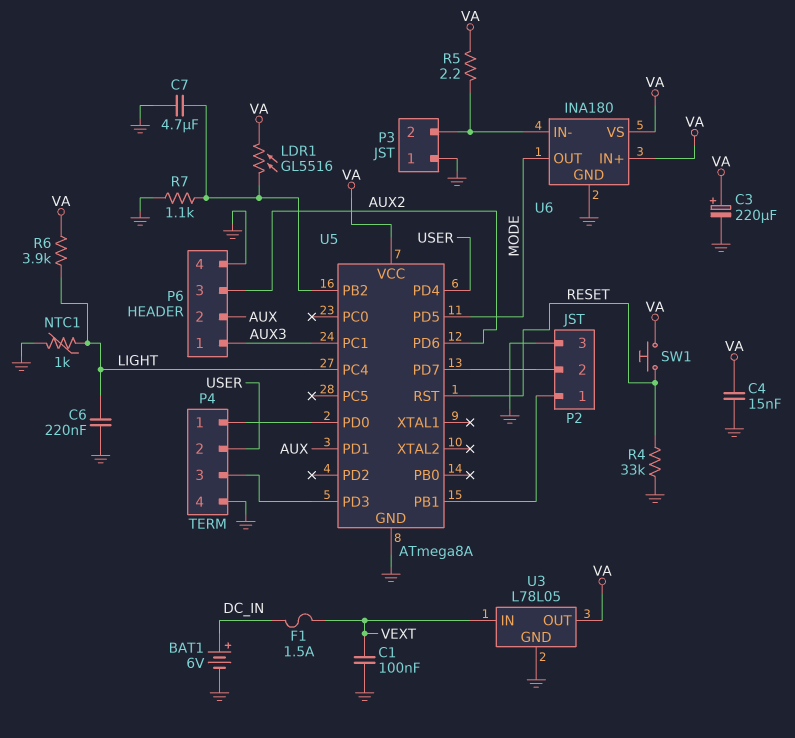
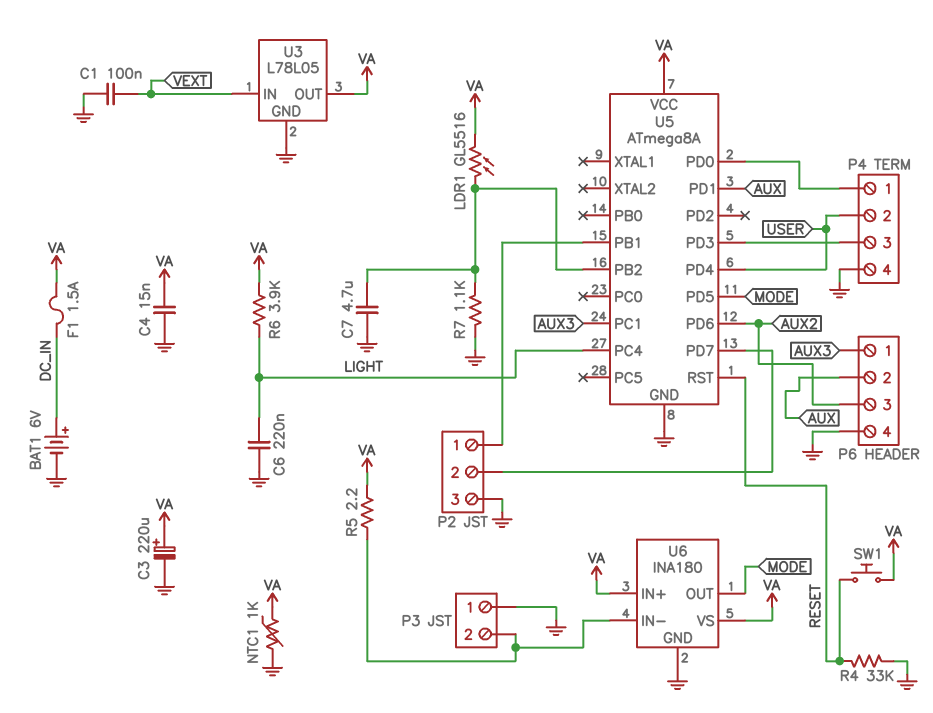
F1: 1.5A (DC_IN, VEXT) -> 1.5A (DC_IN, VA)
NTC1: 1k (GND, LIGHT) -> 1k (GND, VA)

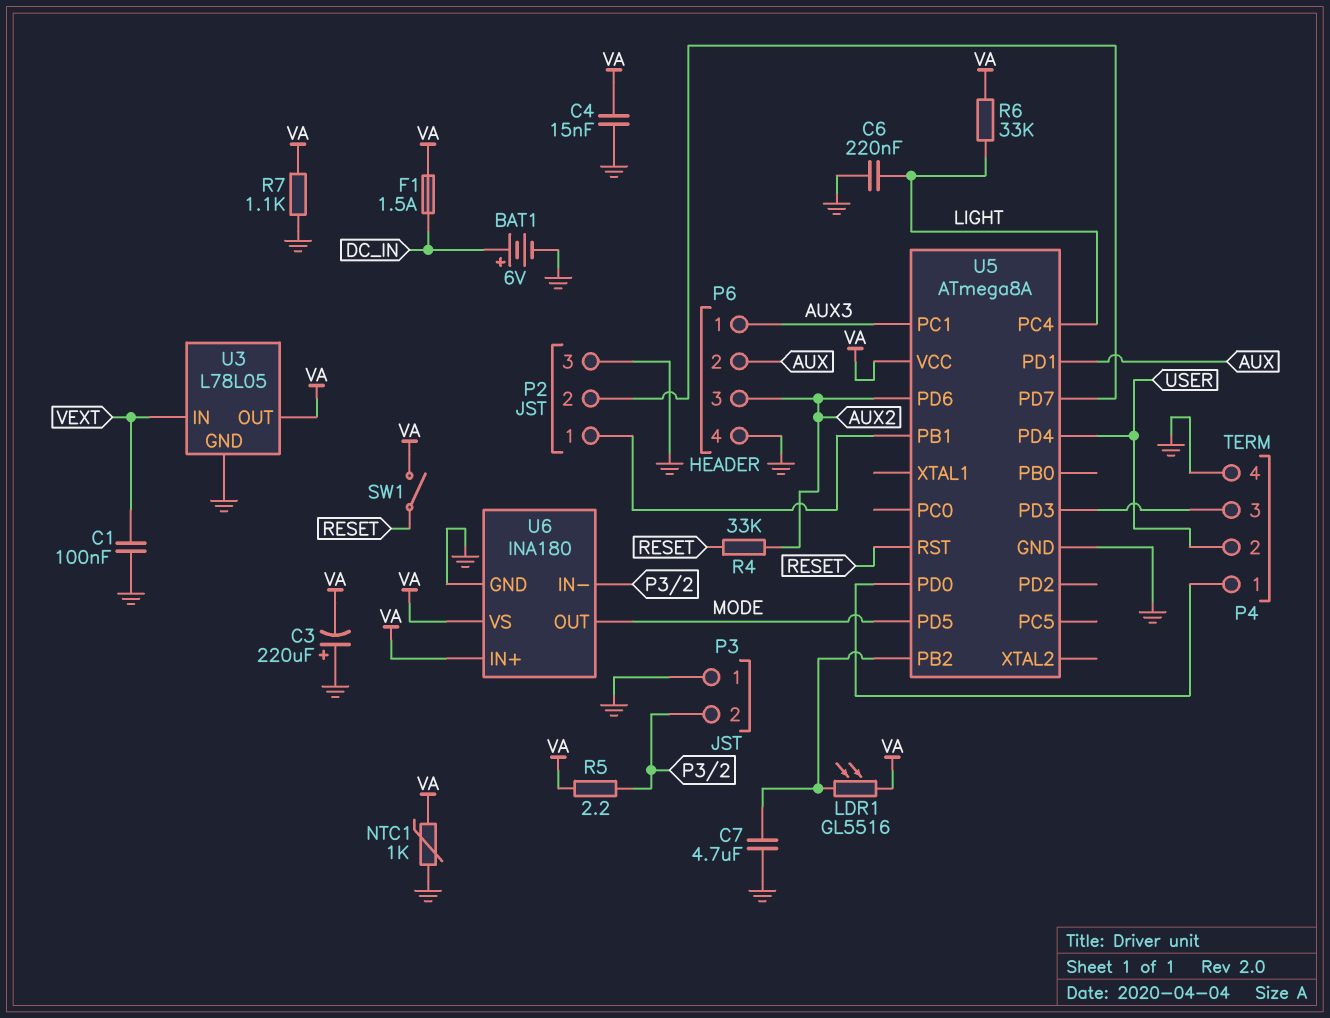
C3: 220uF (plus VA, minus GND) -> 220uF (plus GND, minus VA)
R4: 33k (GND, RESET) -> 33k (AUX2, RESET)
R6: 3.9k (LIGHT, VA) -> 33k (LIGHT, VA)
R7: 1.1k (GND, U5/PB2) -> 1.1k (GND, VA)
SW1: button (RESET, VA) -> switch (RESET, VA)

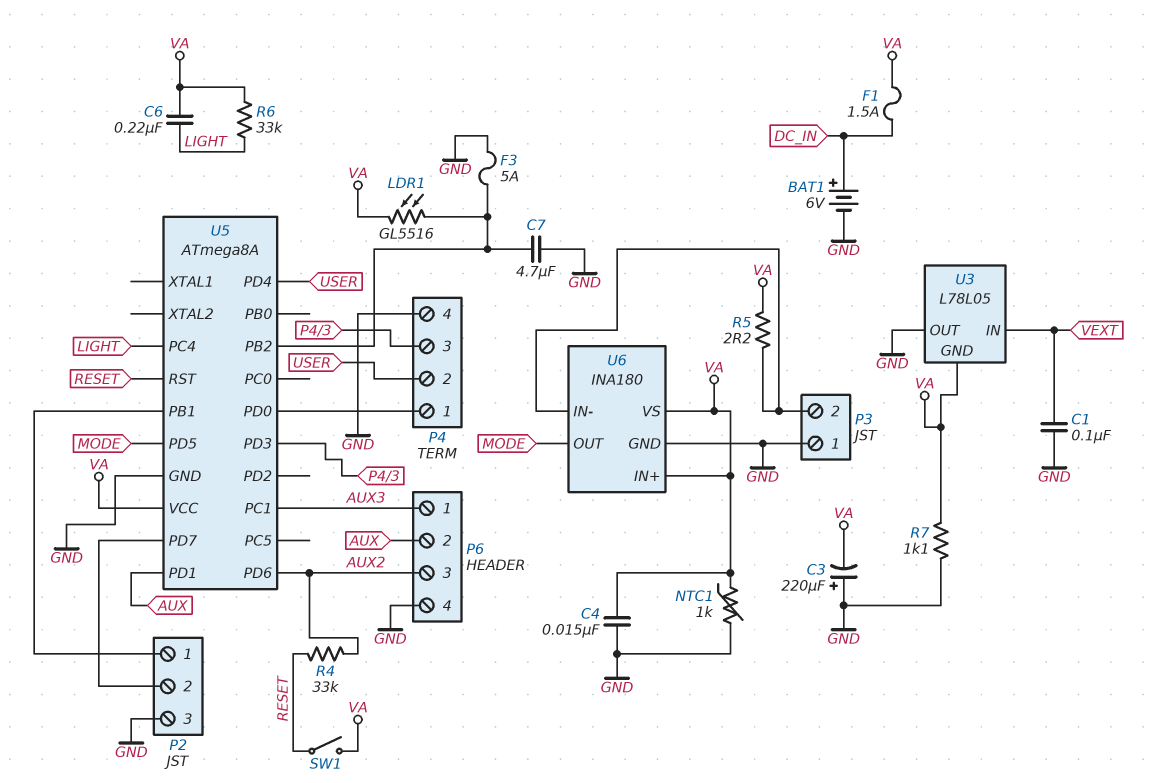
C6: 220nF (GND, LIGHT) -> 220nF (LIGHT, VA)
F3: none -> 5A (GND, U5/PB2)
U3 pin GND: GND -> VA
U3 pin OUT: VA -> GND

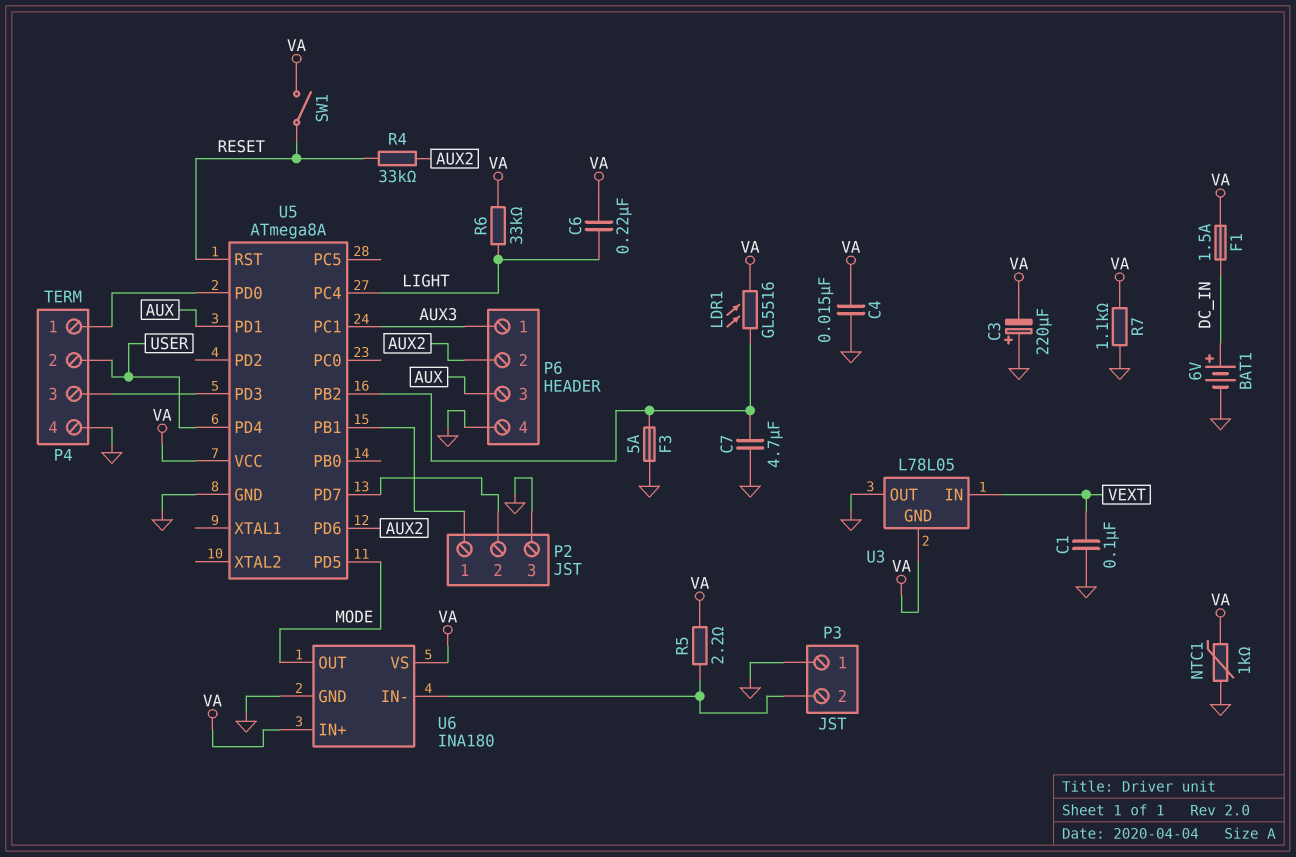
P6 pin 2: AUX -> AUX2
P6 pin 3: AUX2 -> AUX

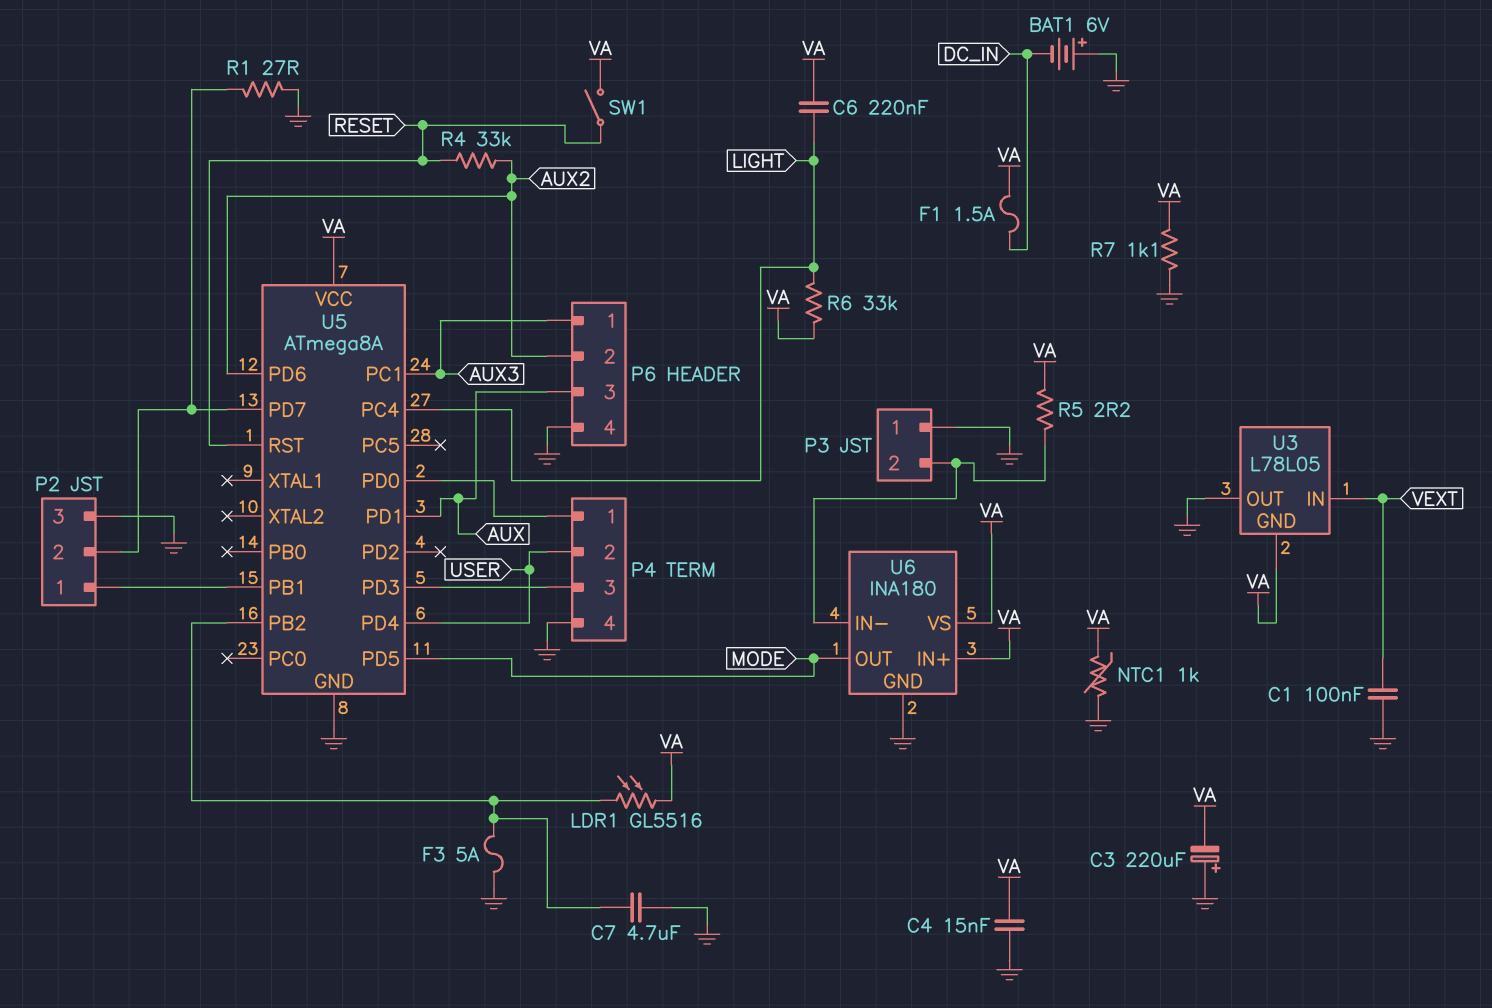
BAT1: 6V (plus DC_IN, minus GND) -> 6V (plus GND, minus DC_IN)
R1: none -> 27 (GND, P2/2)

